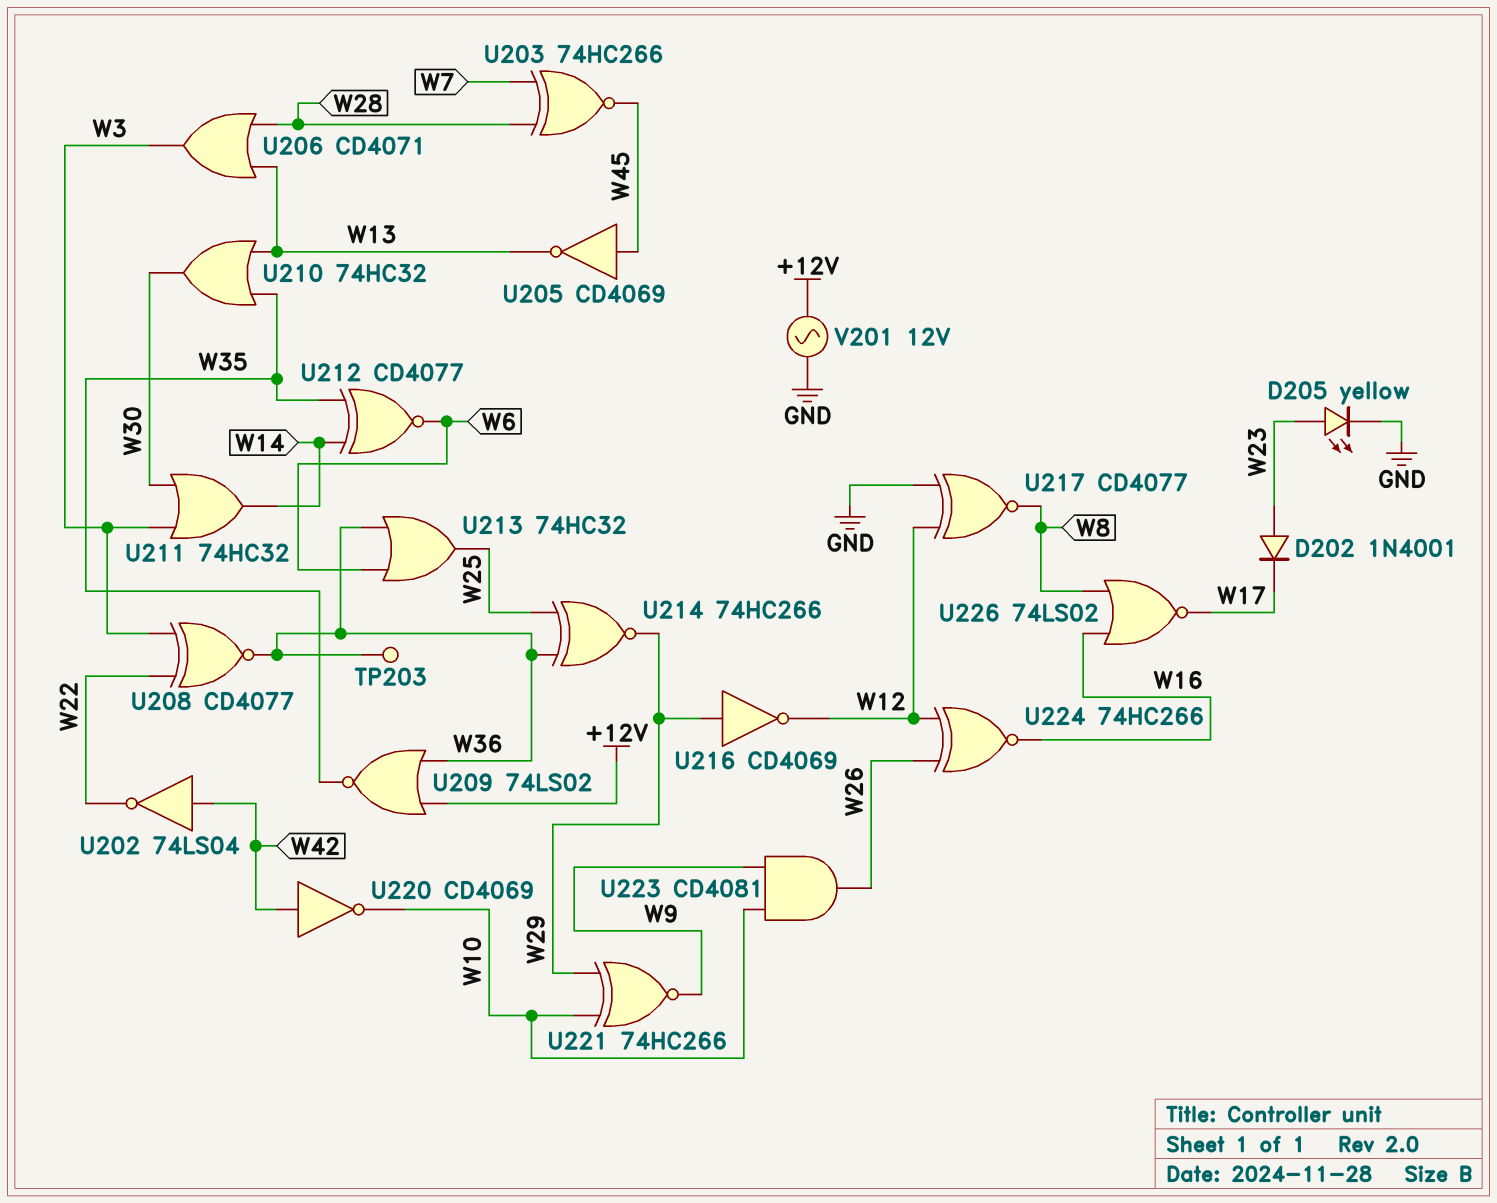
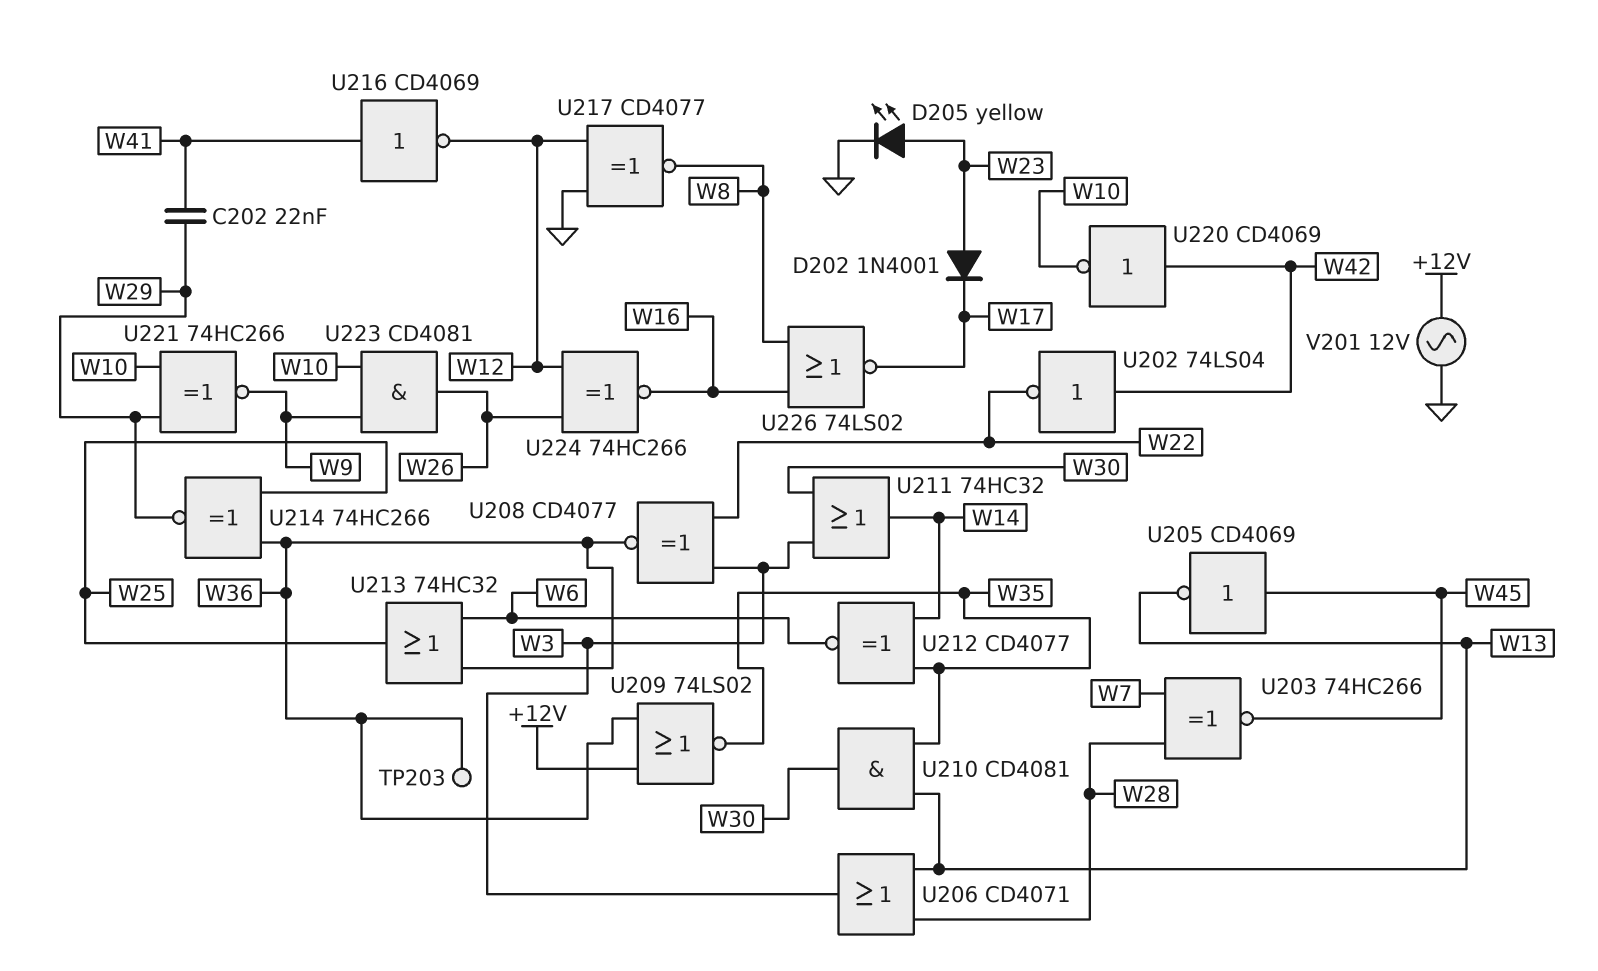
C202: none -> 22nF (W29, W41)
U210: OR 74HC32 (in W13, in W35, out W30) -> AND CD4081 (in W13, in W35, out W30)
U216: NOT CD4069 (in W29, out W12) -> NOT CD4069 (in W41, out W12)

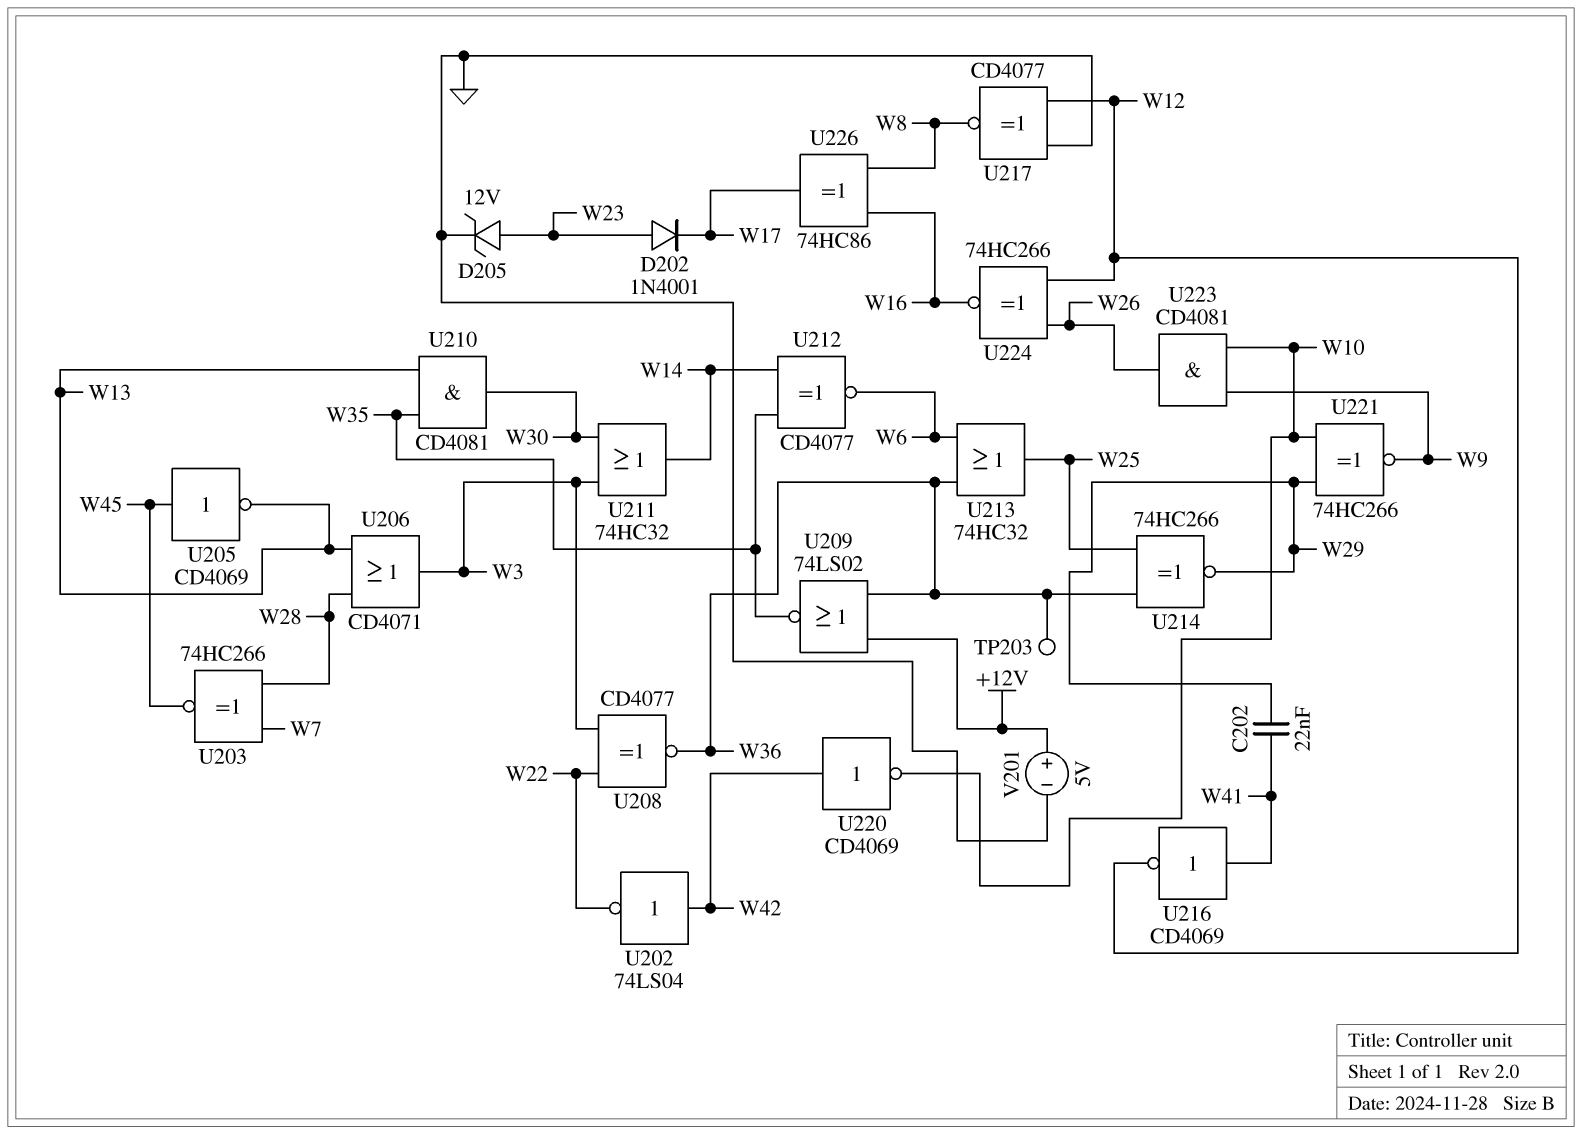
D205: LED yellow (A W23, K GND) -> zener 12V (A W23, K GND)
U226: NOR 74LS02 (in W8, in W16, out W17) -> XOR 74HC86 (in W8, in W16, out W17)
V201: AC 12V (+12V, GND) -> 5V (plus +12V, minus GND)

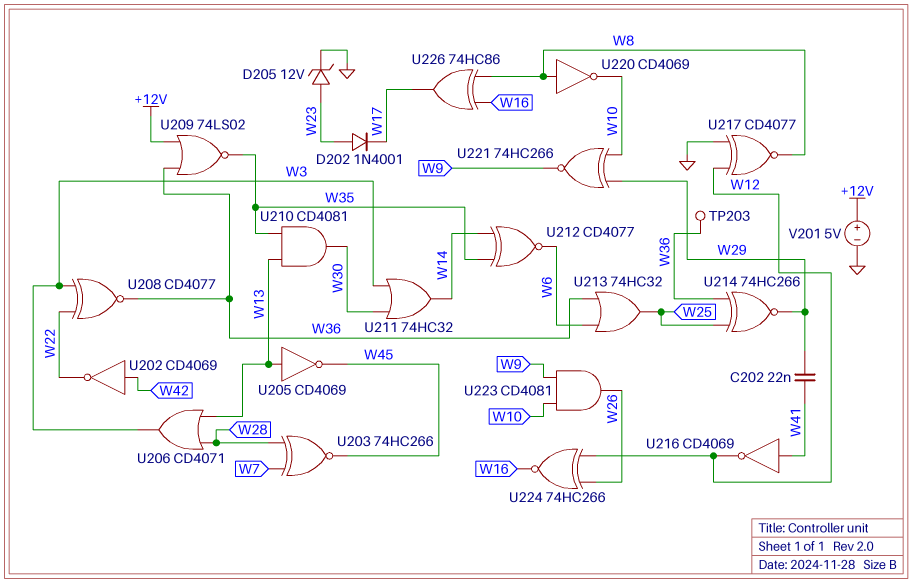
U202: NOT 74LS04 (in W42, out W22) -> NOT CD4069 (in W42, out W22)
U205: NOT CD4069 (in W45, out W13) -> NOT CD4069 (in W13, out W45)
U220: NOT CD4069 (in W42, out W10) -> NOT CD4069 (in W8, out W10)

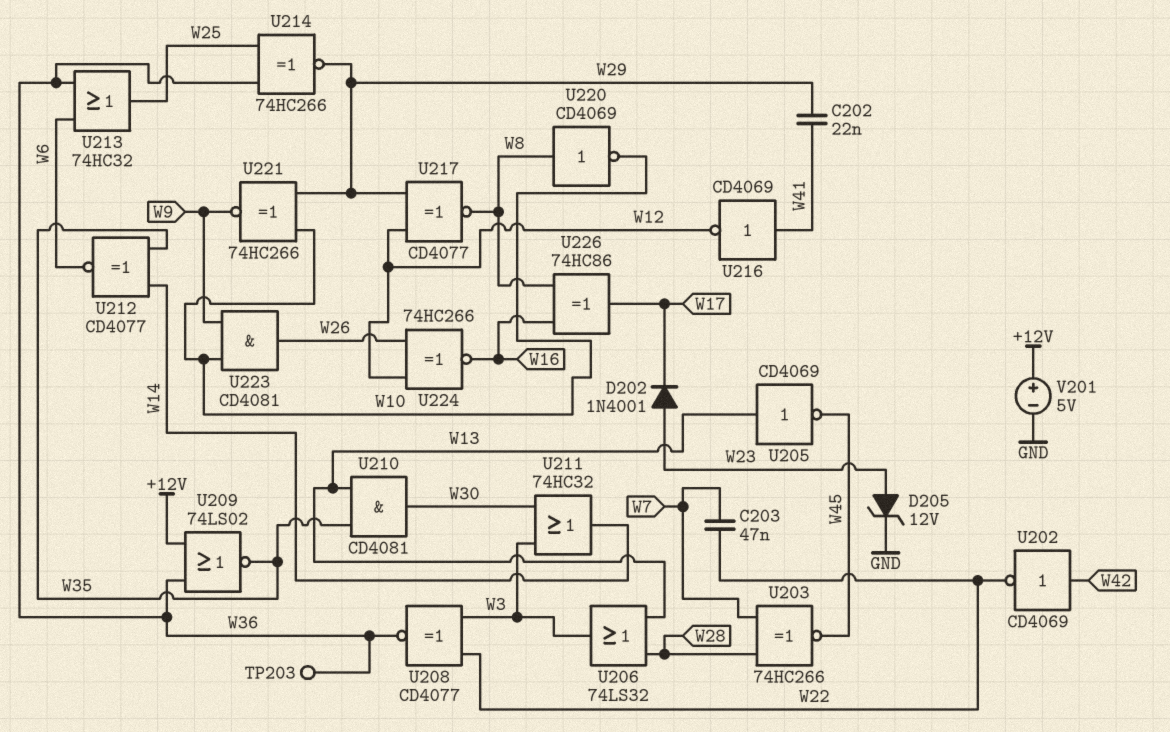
C203: none -> 47nF (W7, W22)
U206: OR CD4071 (in W13, in W28, out W3) -> OR 74LS32 (in W13, in W28, out W3)
U217: XNOR CD4077 (in GND, in W12, out W8) -> XNOR CD4077 (in W12, in W29, out W8)

